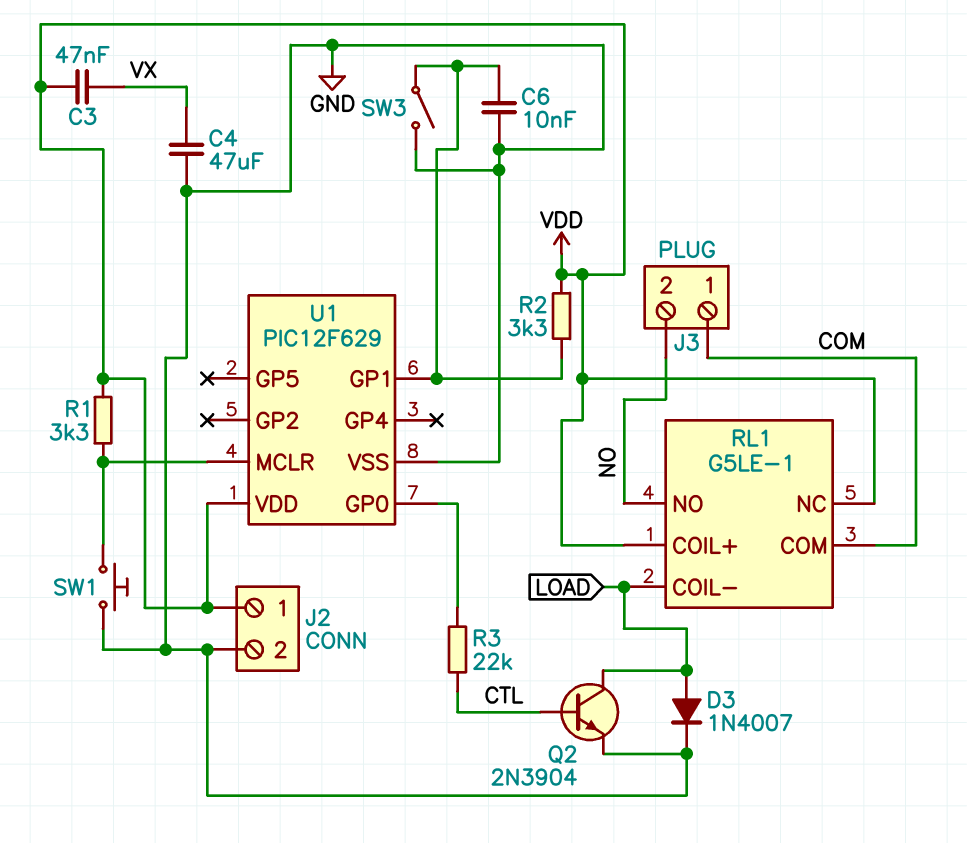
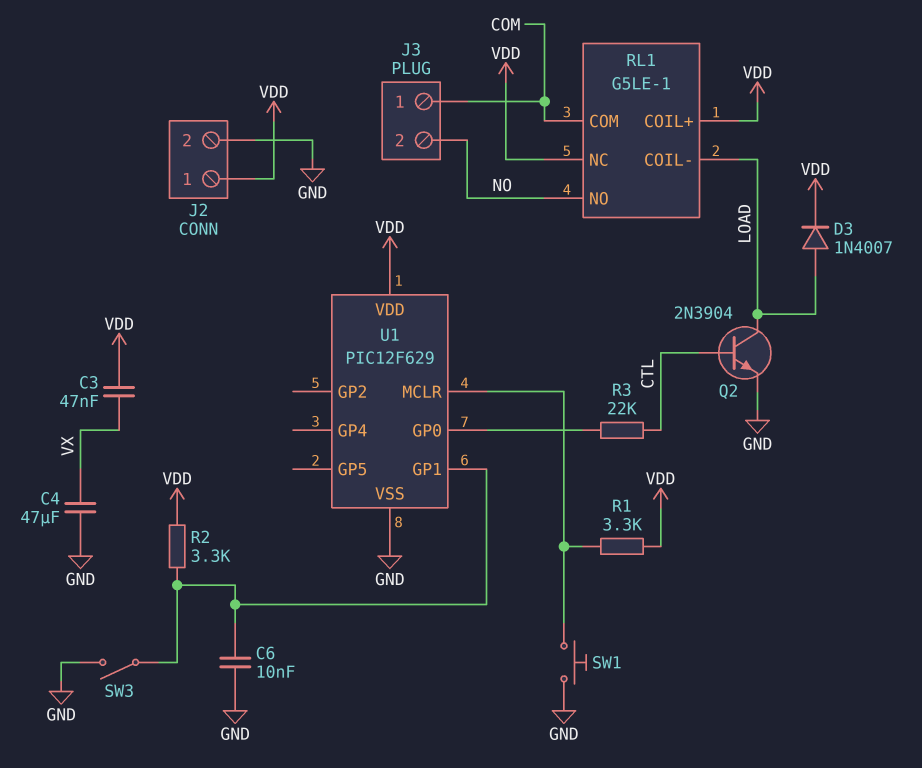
D3: diode 1N4007 (A LOAD, K GND) -> diode 1N4007 (A LOAD, K VDD)

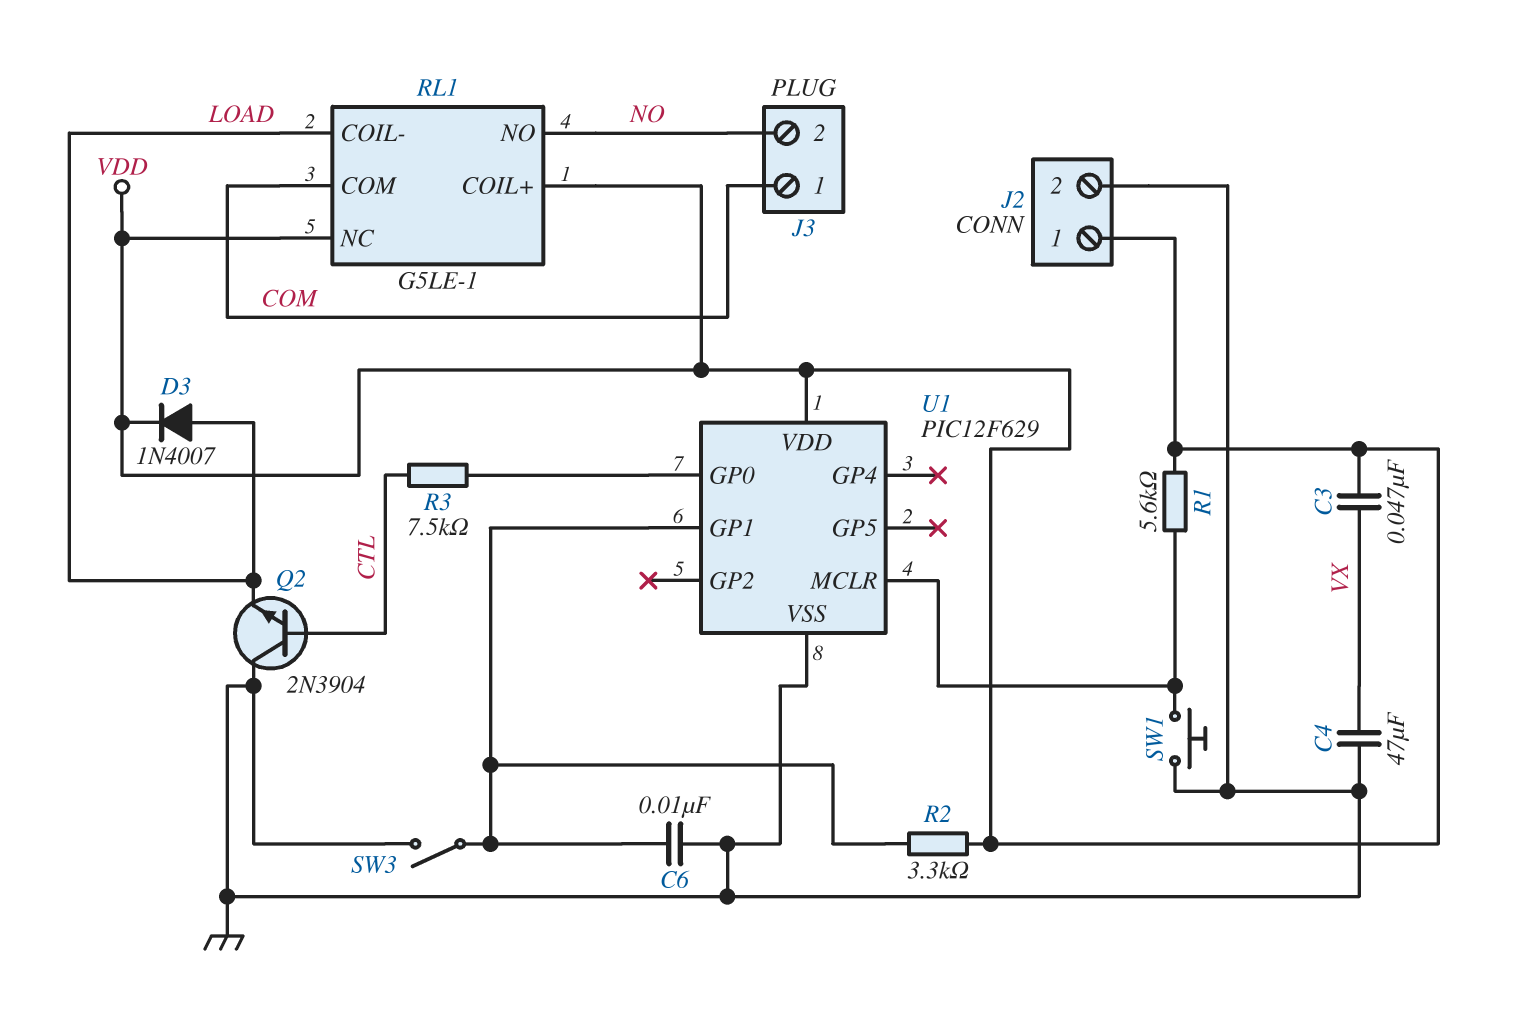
Q2: NPN 2N3904 (B CTL, C LOAD, E GND) -> NPN 2N3904 (B CTL, C GND, E LOAD)
R1: 3.3k (U1/MCLR, VDD) -> 5.6k (U1/MCLR, VDD)
R3: 22k (CTL, U1/GP0) -> 7.5k (CTL, U1/GP0)

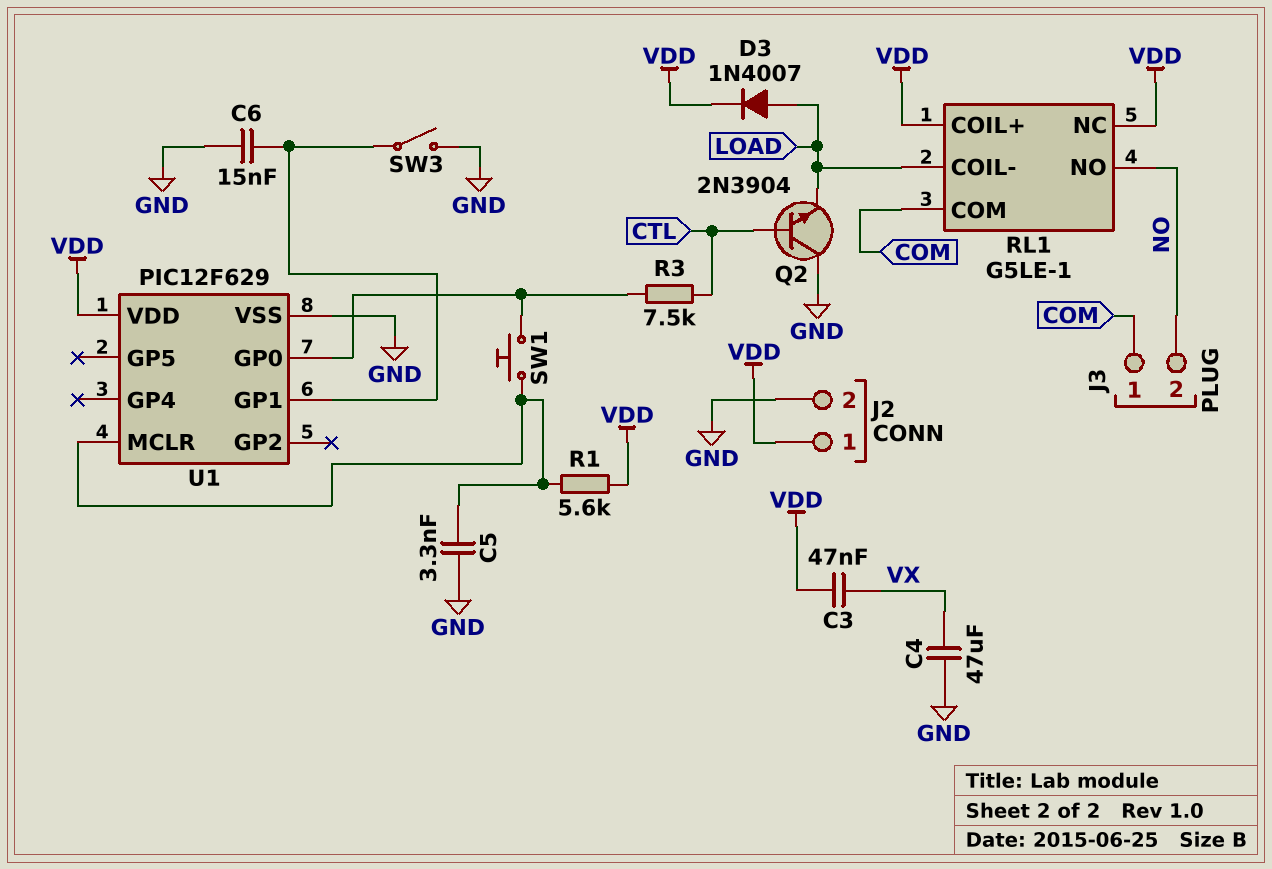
C5: none -> 3.3nF (GND, U1/MCLR)
C6: 10nF (GND, U1/GP1) -> 15nF (GND, U1/GP1)
R2: 3.3k (U1/GP1, VDD) -> none
SW1: button (GND, U1/MCLR) -> button (U1/GP0, U1/MCLR)

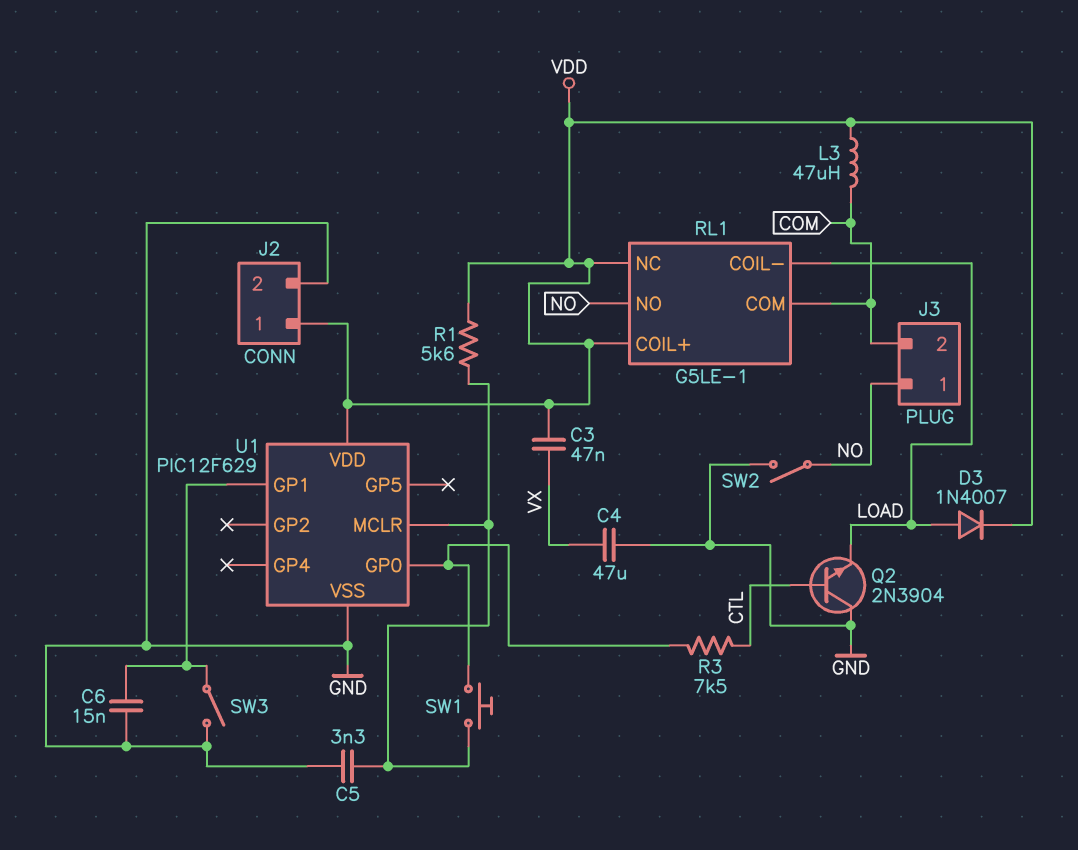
J3 pin 1: COM -> NO
J3 pin 2: NO -> COM
L3: none -> 47uH (COM, VDD)
SW2: none -> switch (GND, NO)

